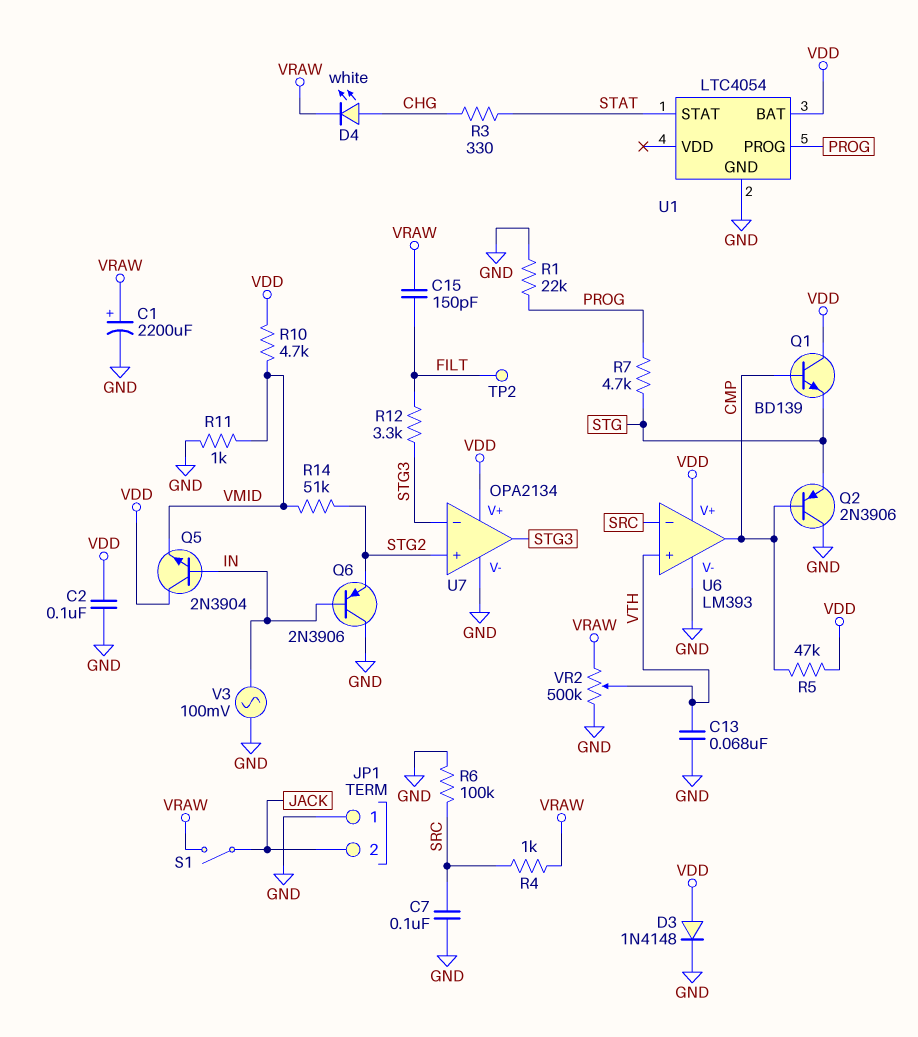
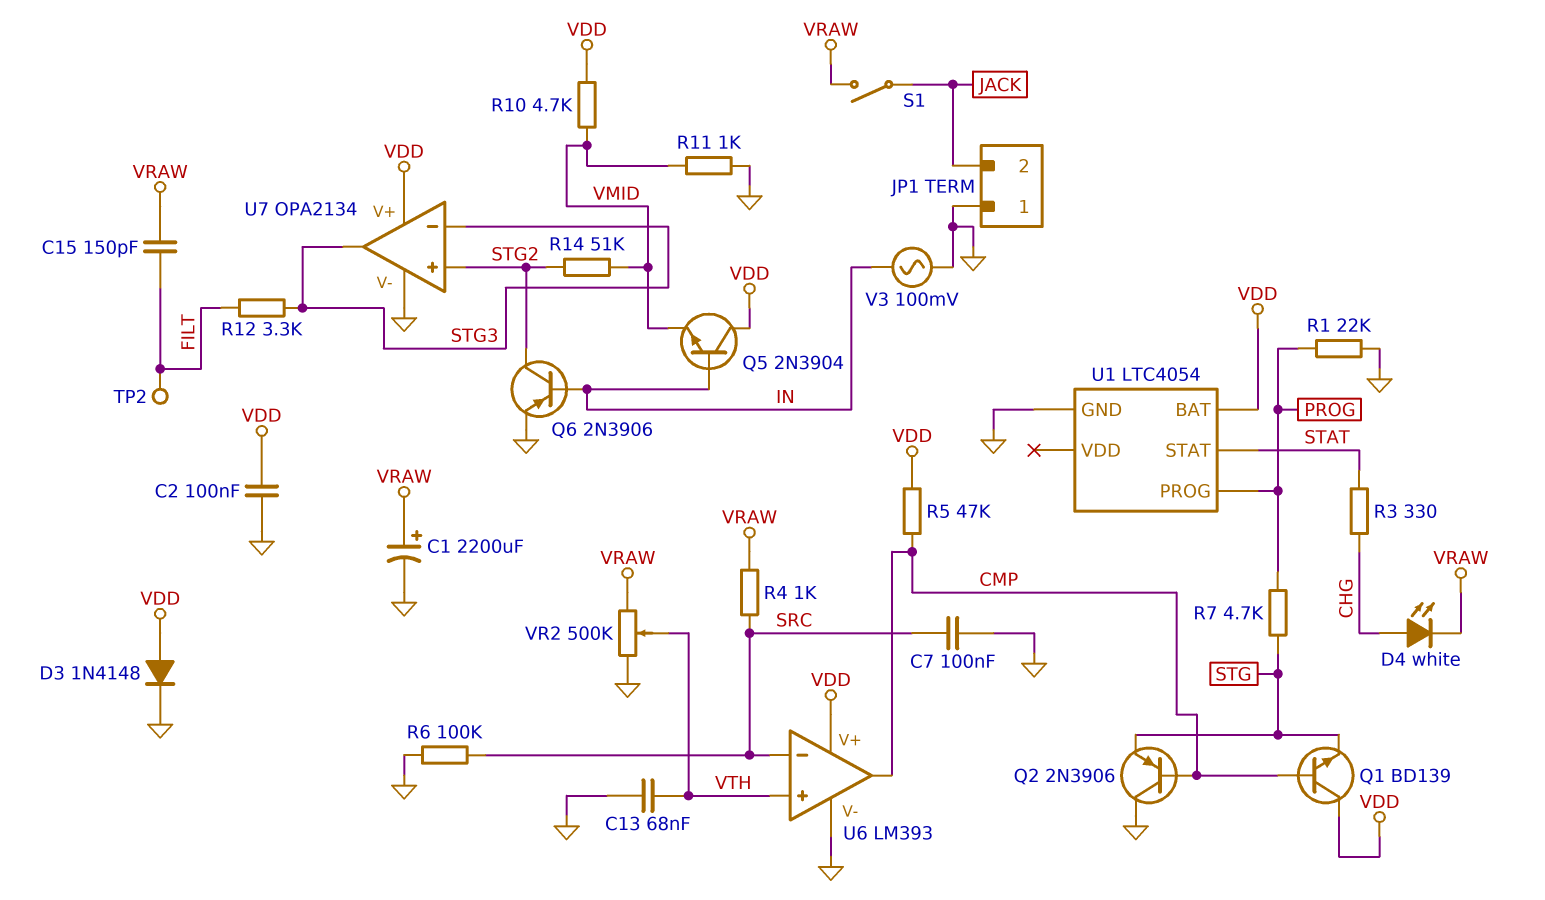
Q6: PNP 2N3906 (B IN, C GND, E STG2) -> PNP 2N3906 (B IN, C STG2, E GND)

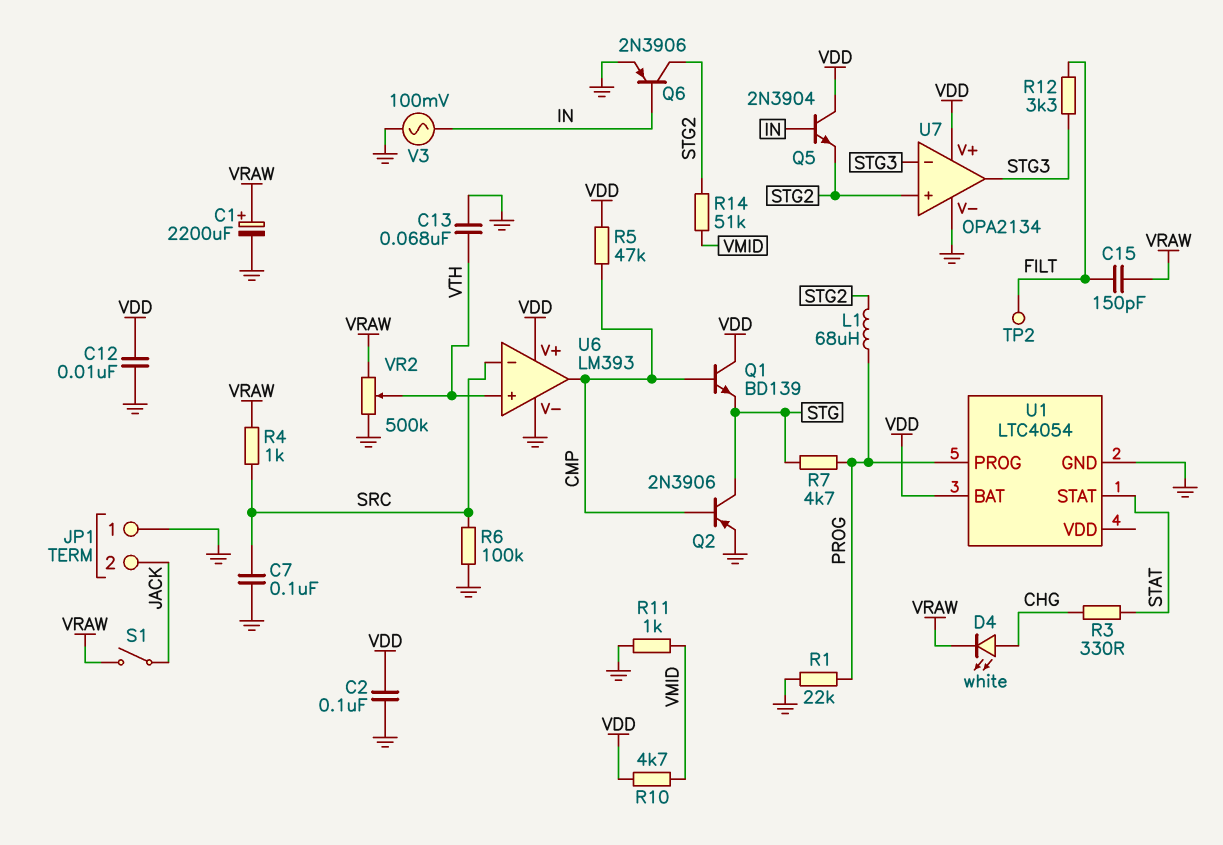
C12: none -> 10nF (GND, VDD)
D3: diode 1N4148 (A VDD, K GND) -> none
L1: none -> 68uH (PROG, STG2)
Q2: PNP 2N3906 (B CMP, C GND, E STG) -> PNP 2N3906 (B CMP, C STG, E GND)
Q5: NPN 2N3904 (B IN, C VDD, E VMID) -> NPN 2N3904 (B IN, C VDD, E STG2)

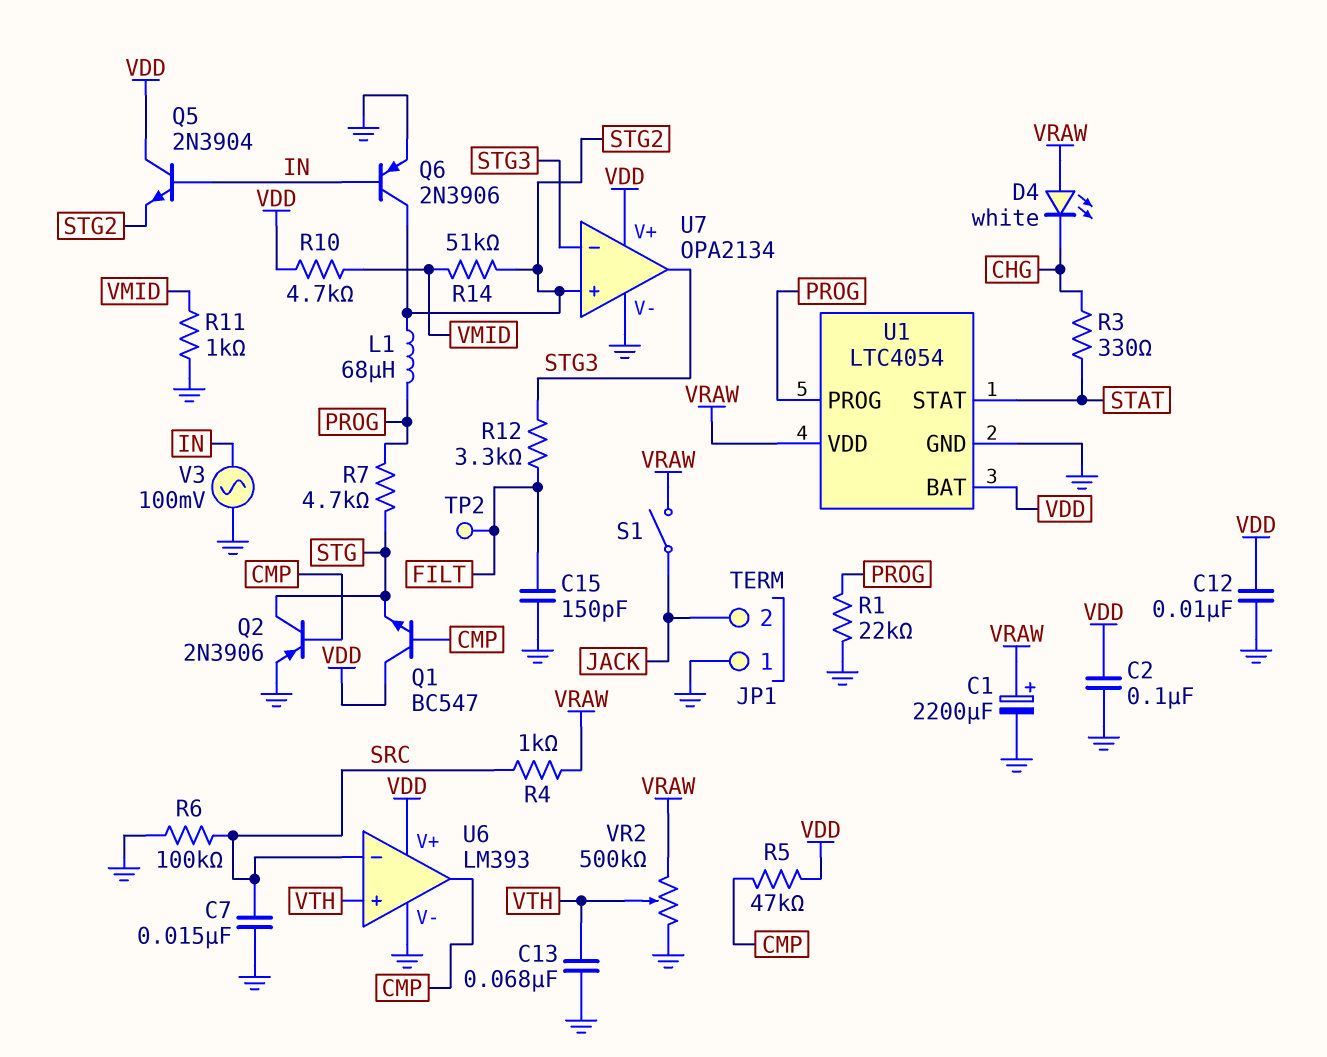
C7: 100nF (GND, SRC) -> 15nF (GND, SRC)
C15: 150pF (FILT, VRAW) -> 150pF (FILT, GND)
D4: LED white (A CHG, K VRAW) -> LED white (A VRAW, K CHG)
Q1: NPN BD139 (B CMP, C VDD, E STG) -> NPN BC547 (B CMP, C VDD, E STG)
U1 pin VDD: none -> VRAW

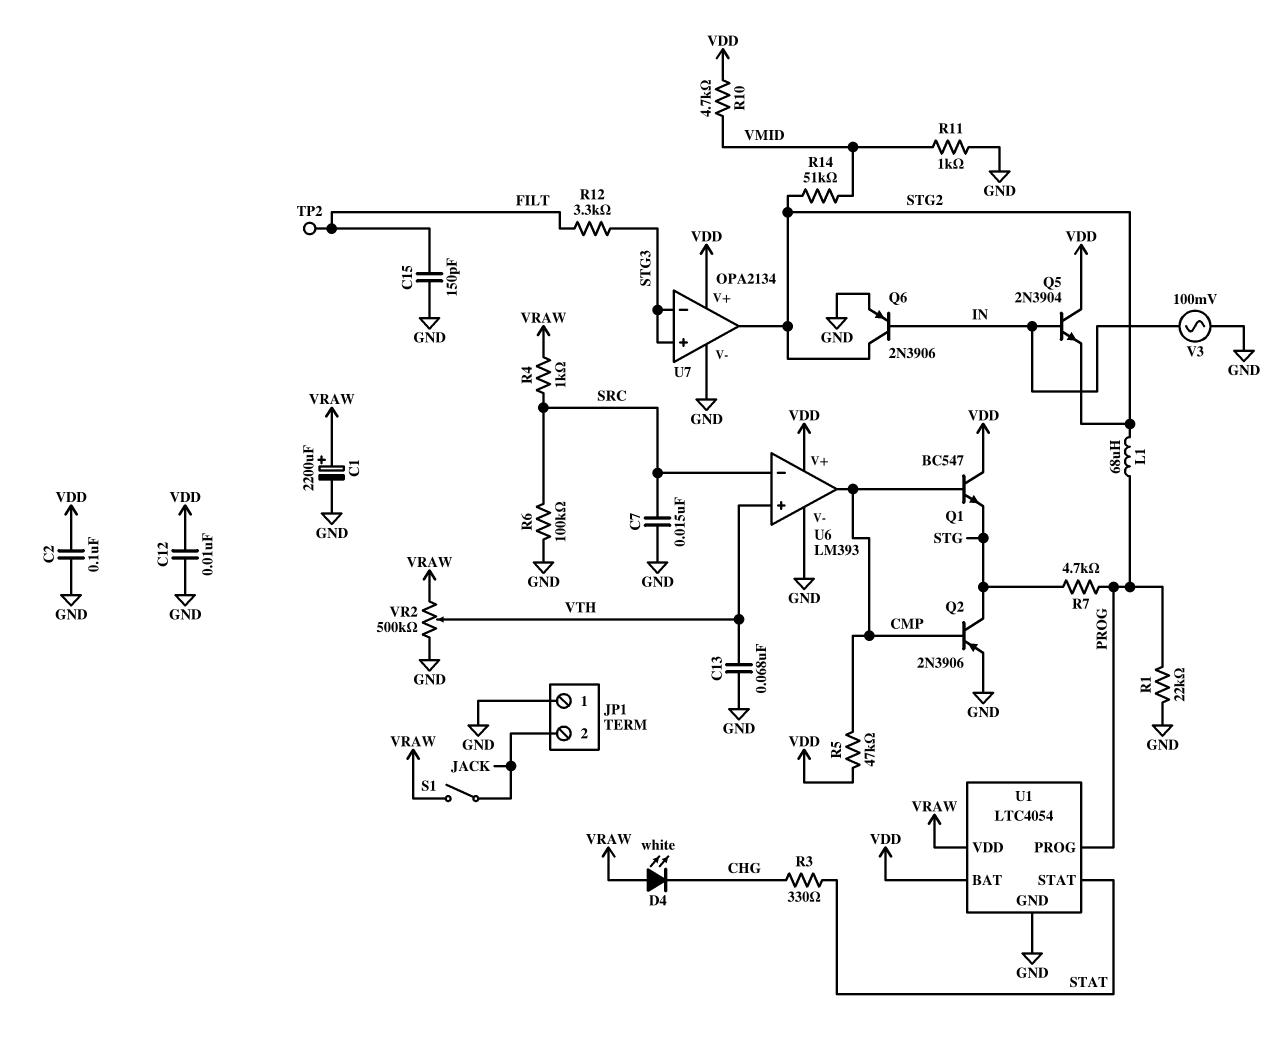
U7 pin in+: STG2 -> STG3
U7 pin out: STG3 -> STG2

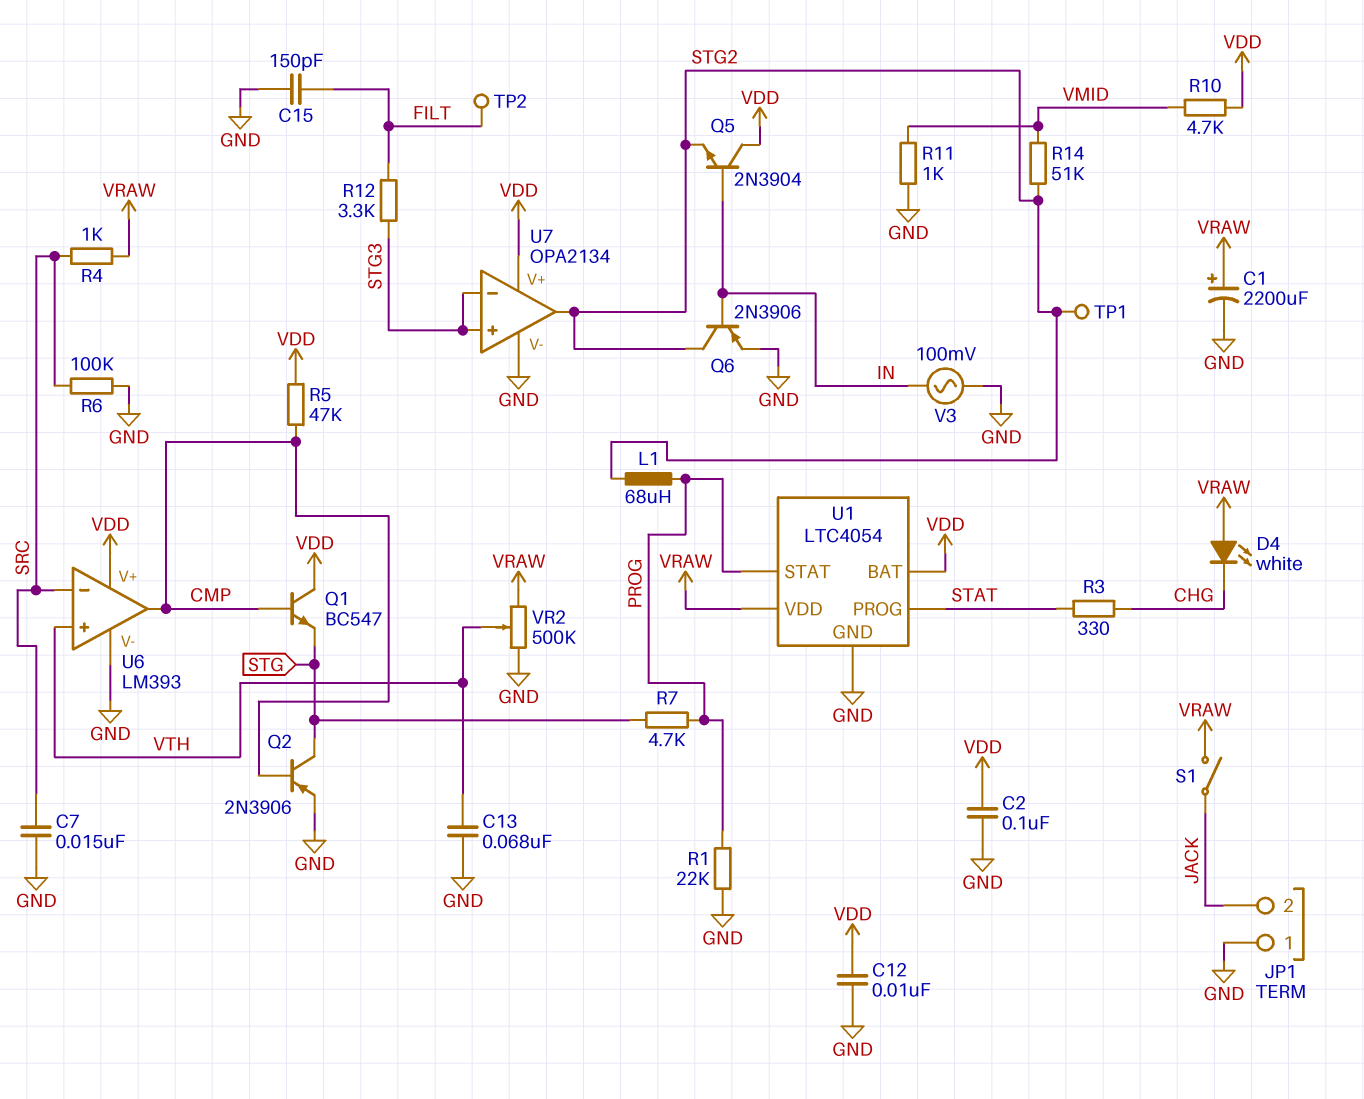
TP1: none -> test point (STG2)
U1 pin PROG: PROG -> STAT
U1 pin STAT: STAT -> PROG

